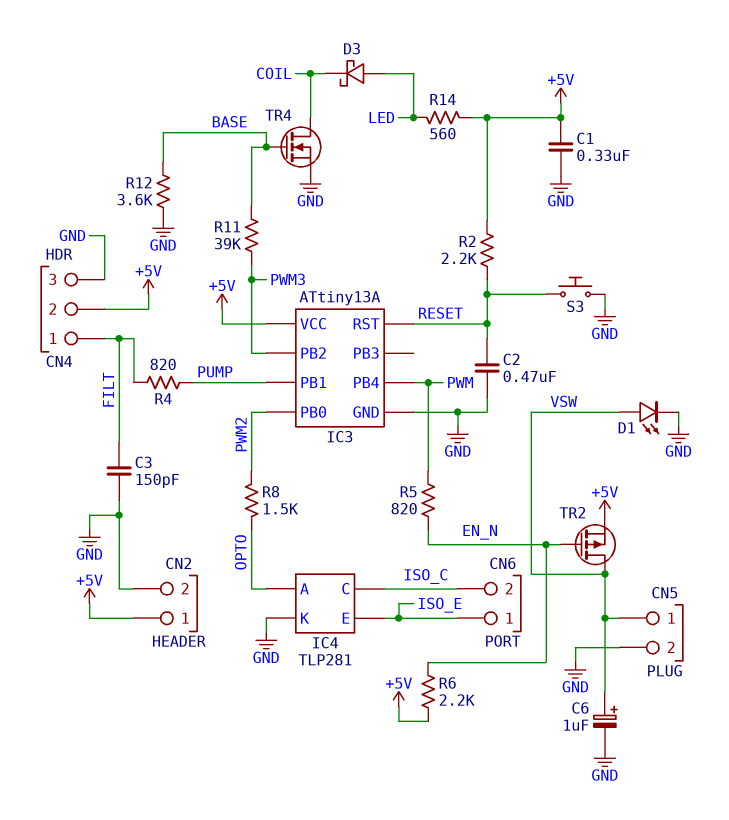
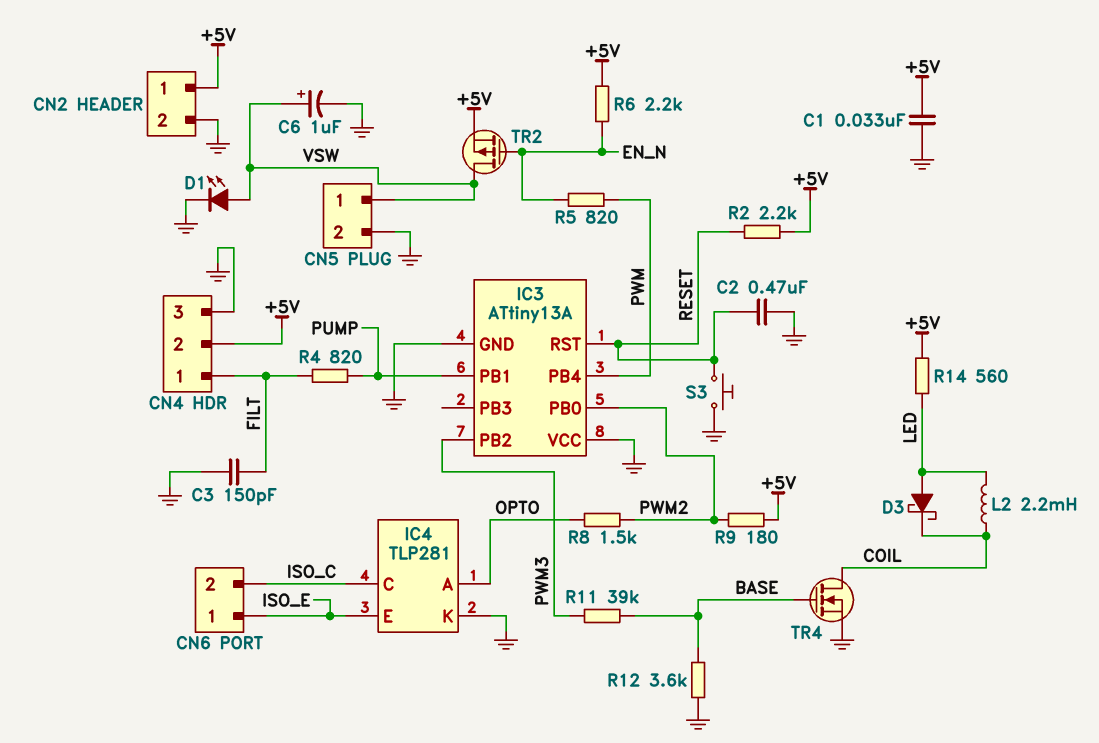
C1: 330nF (+5V, GND) -> 33nF (+5V, GND)
IC3 pin VCC: +5V -> GND
L2: none -> 2.2mH (COIL, LED)
R9: none -> 180 (+5V, PWM2)

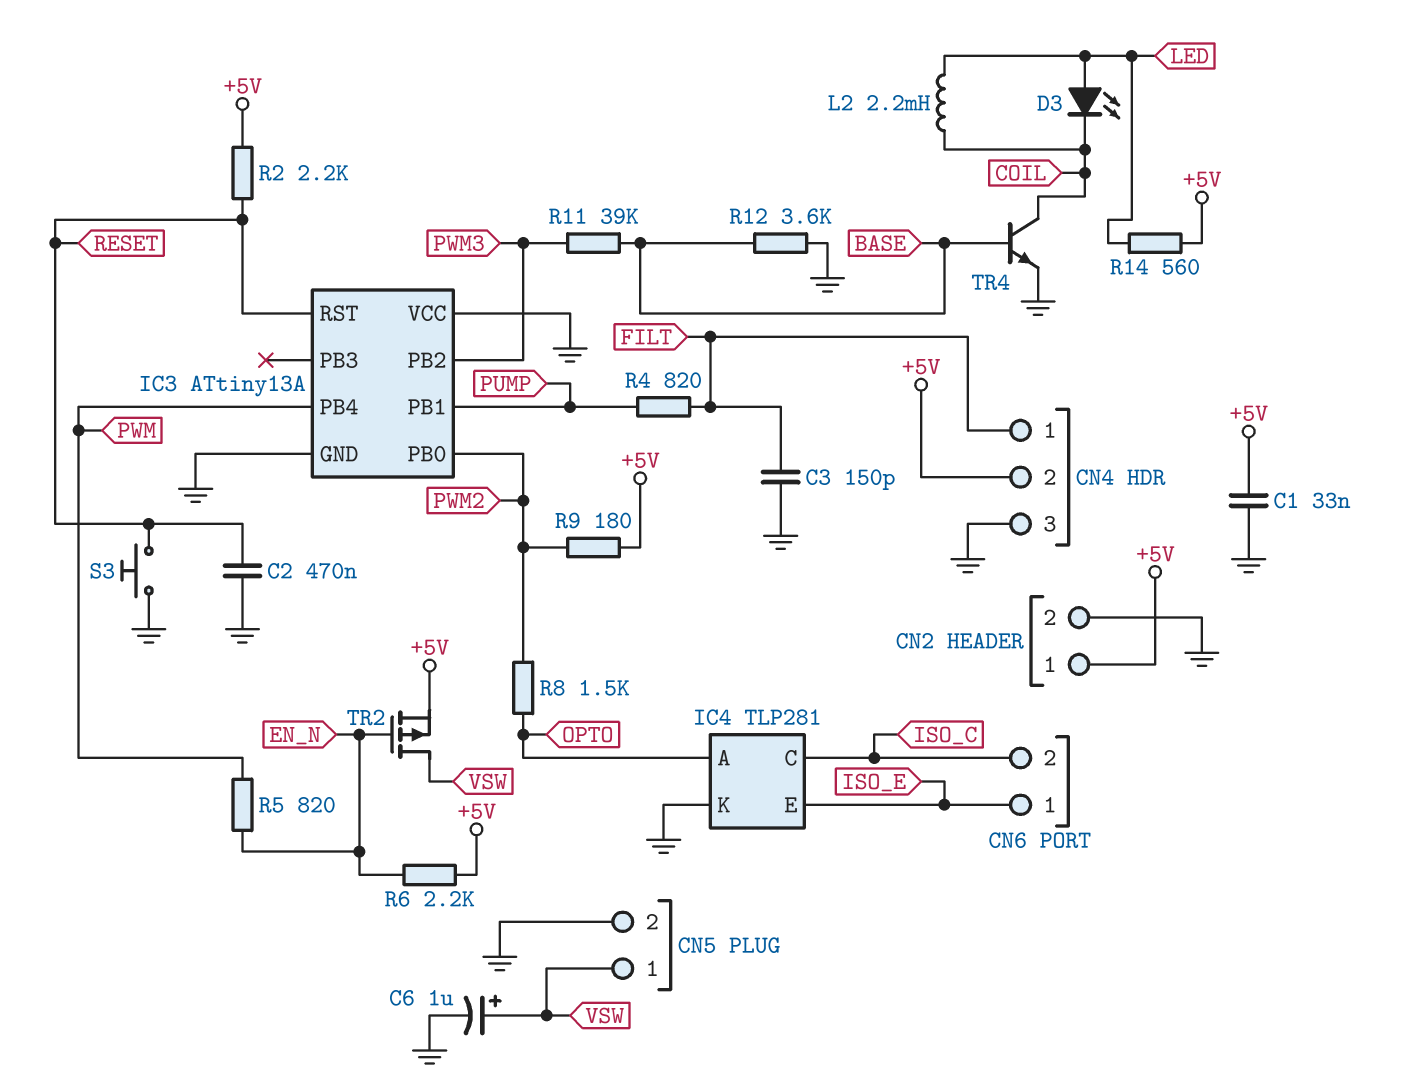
D1: LED (A VSW, K GND) -> none
D3: schottky (A LED, K COIL) -> LED (A LED, K COIL)
TR4: NMOS (G BASE, D COIL, S GND) -> NPN (B BASE, C COIL, E GND)

